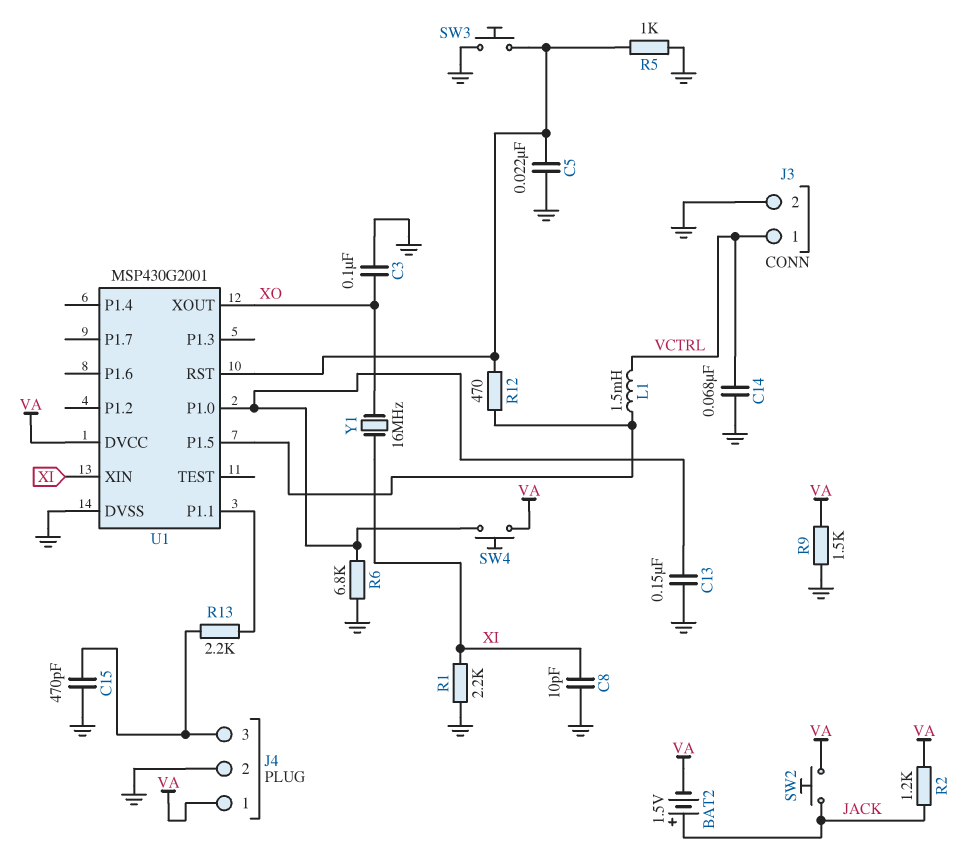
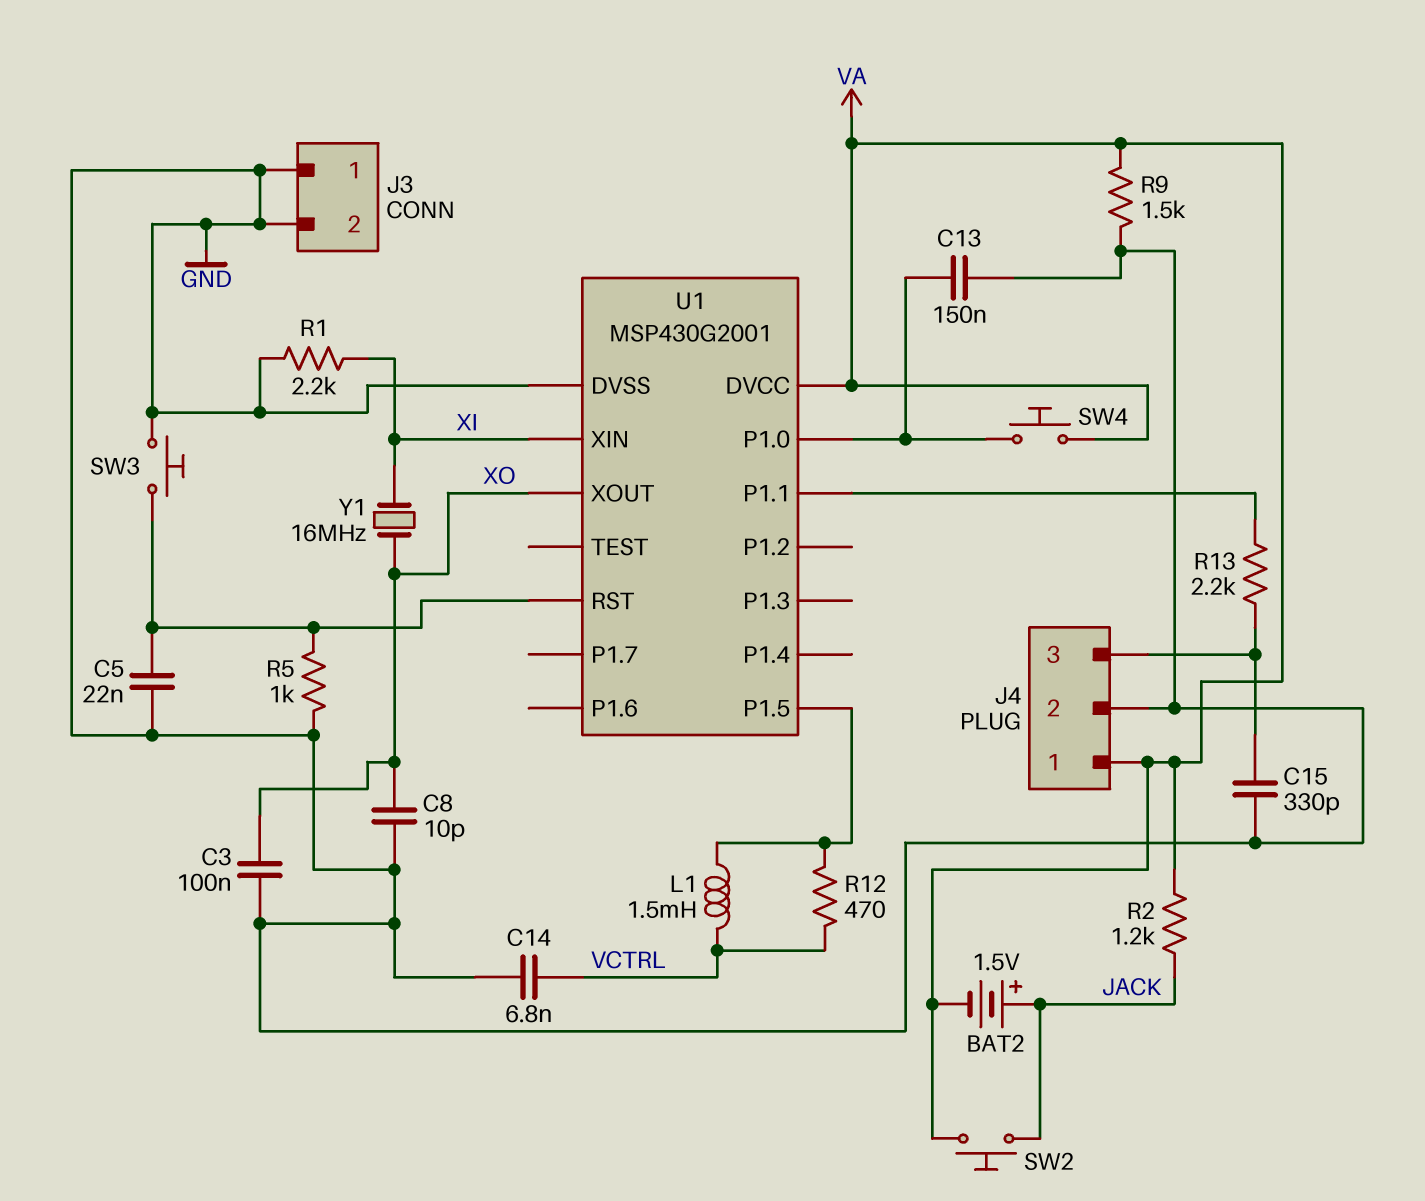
C8: 10pF (GND, XI) -> 10pF (GND, XO)
C14: 68nF (GND, VCTRL) -> 6.8nF (GND, VCTRL)
C15: 470pF (GND, J4/3) -> 330pF (GND, J4/3)
J3 pin 1: VCTRL -> GND
R6: 6.8k (GND, U1/P1.0) -> none
R12: 470 (U1/P1.5, U1/RST) -> 470 (U1/P1.5, VCTRL)

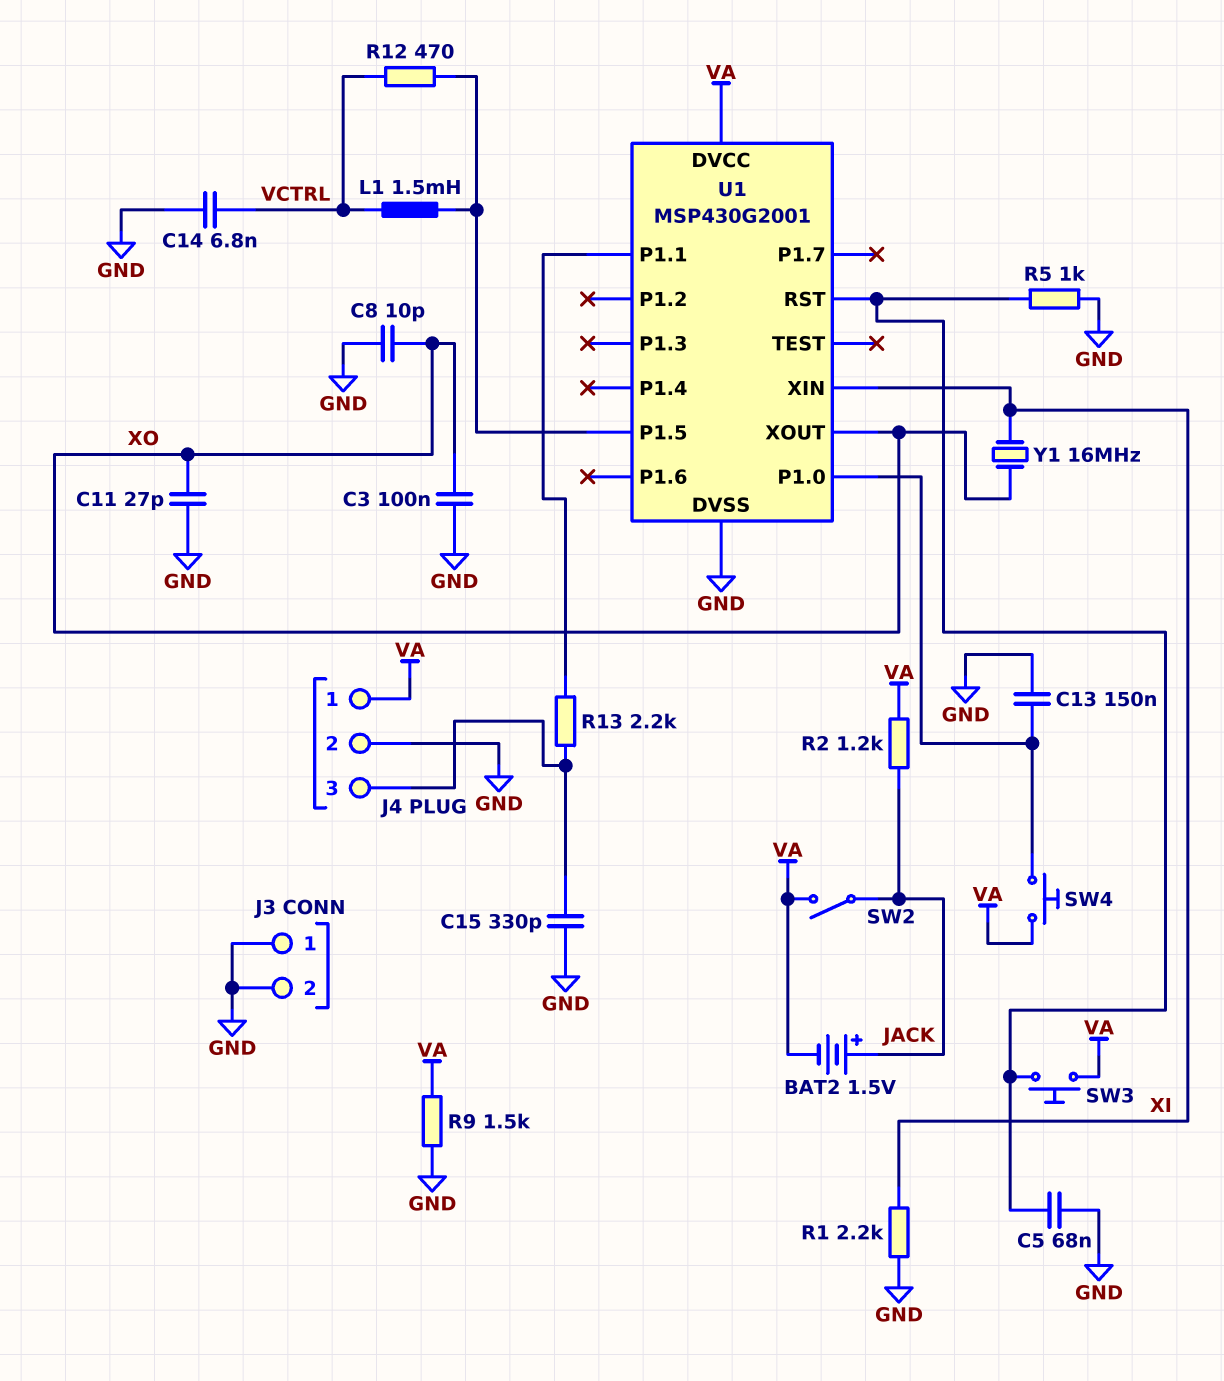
C5: 22nF (GND, U1/RST) -> 68nF (GND, U1/RST)
C11: none -> 27pF (GND, XO)
SW2: button (JACK, VA) -> switch (JACK, VA)
SW3: button (GND, U1/RST) -> button (U1/RST, VA)

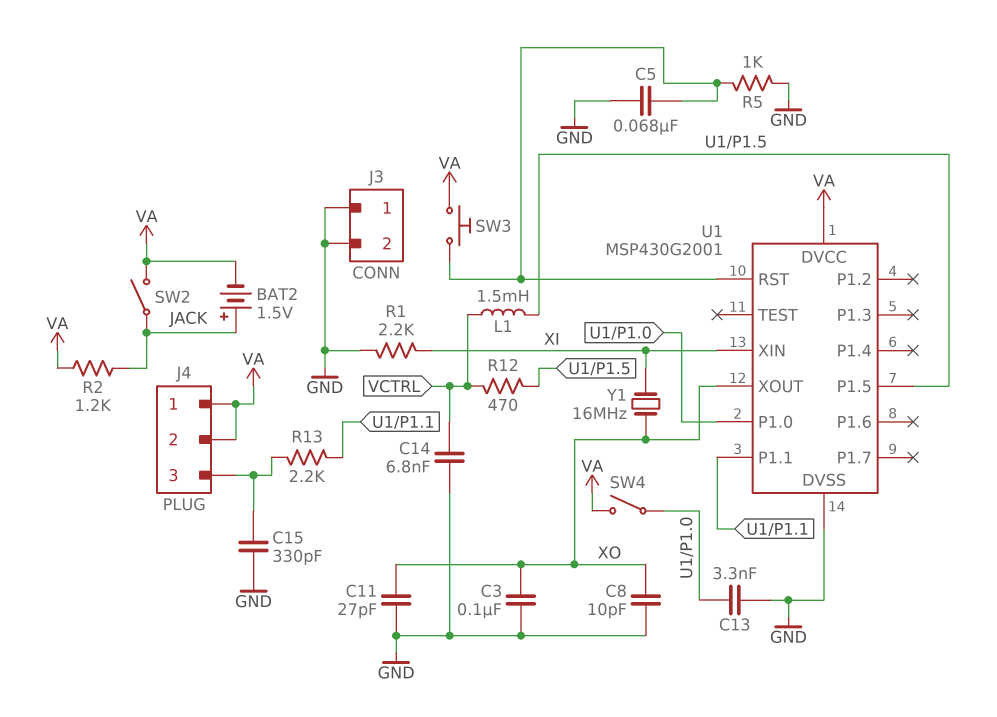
C13: 150nF (GND, U1/P1.0) -> 3.3nF (GND, U1/P1.0)
J4 pin 2: GND -> VA
R9: 1.5k (GND, VA) -> none
SW4: button (U1/P1.0, VA) -> switch (U1/P1.0, VA)

